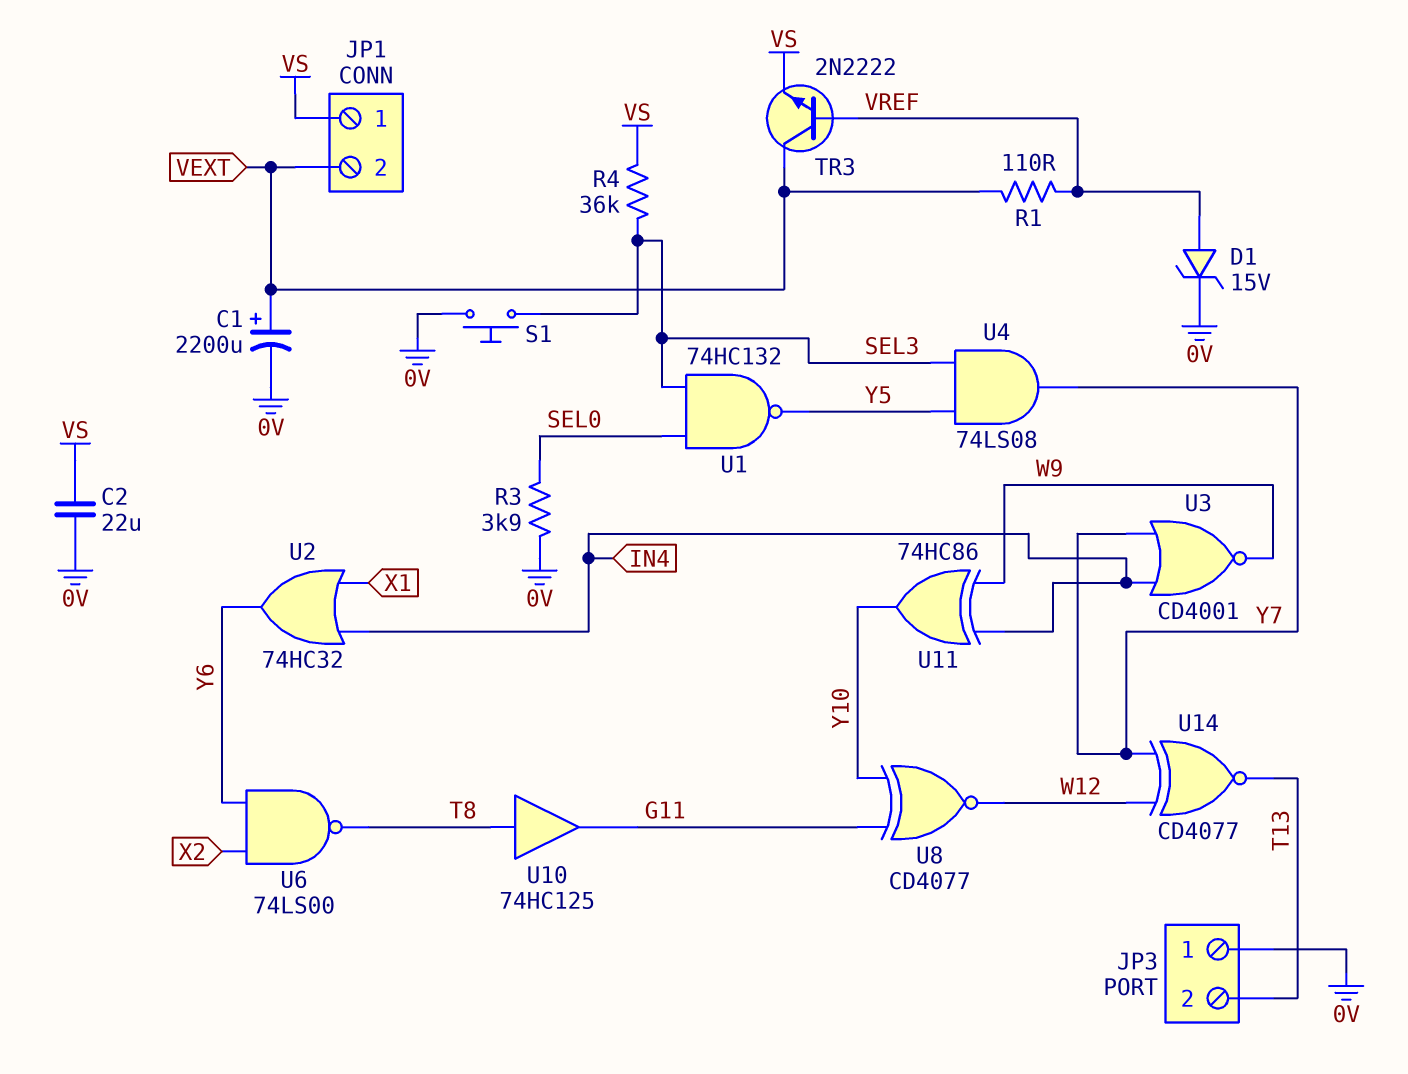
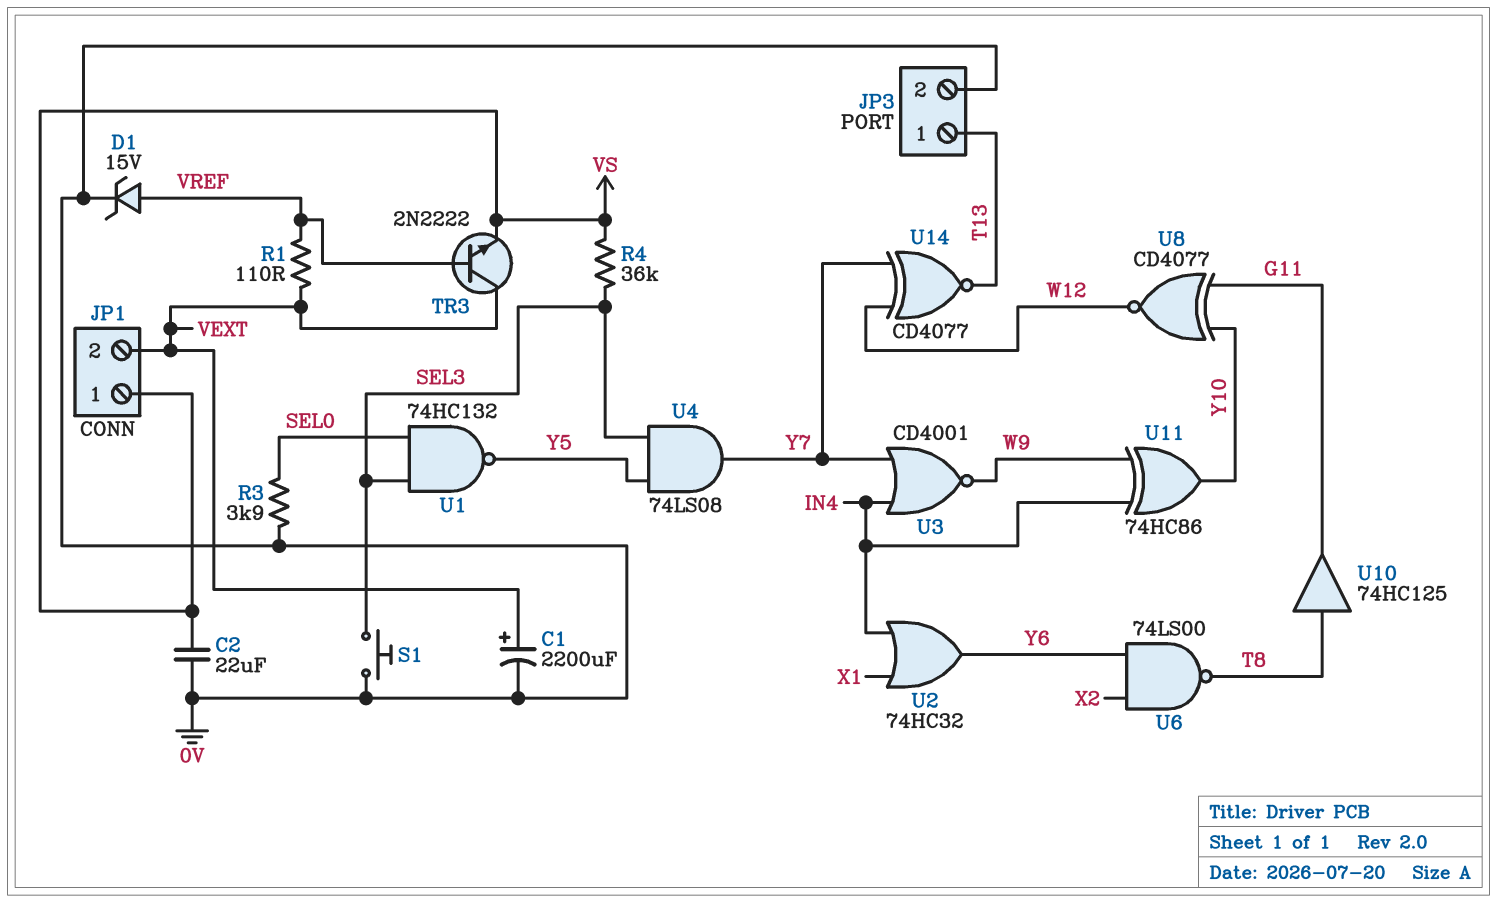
JP3 pin 1: 0V -> T13
JP3 pin 2: T13 -> 0V

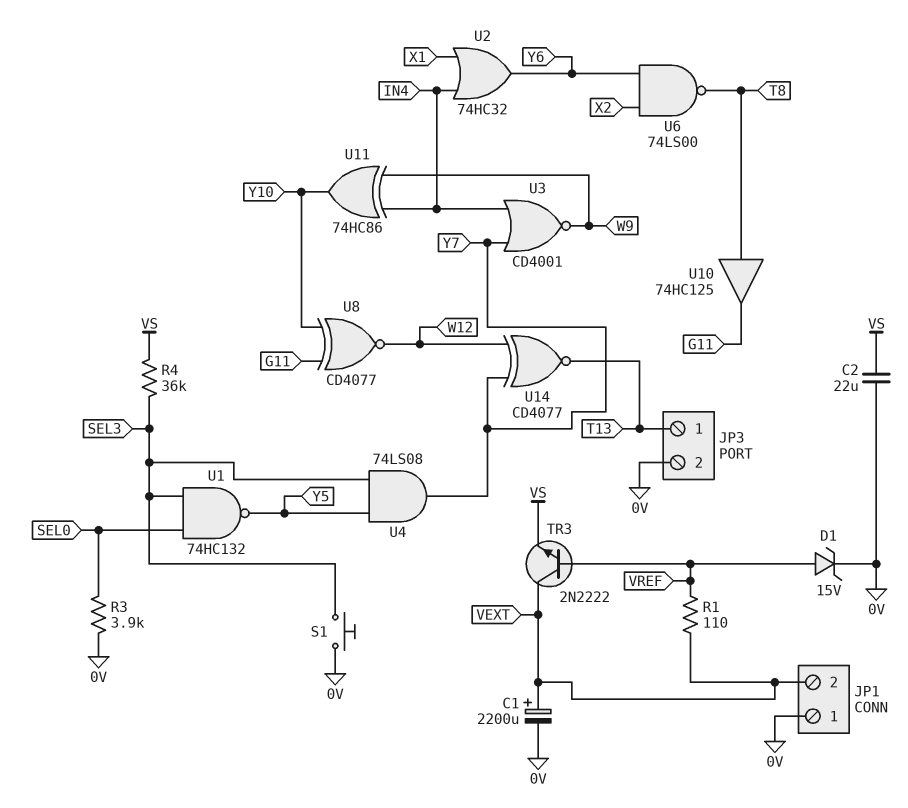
JP1 pin 1: VS -> 0V

